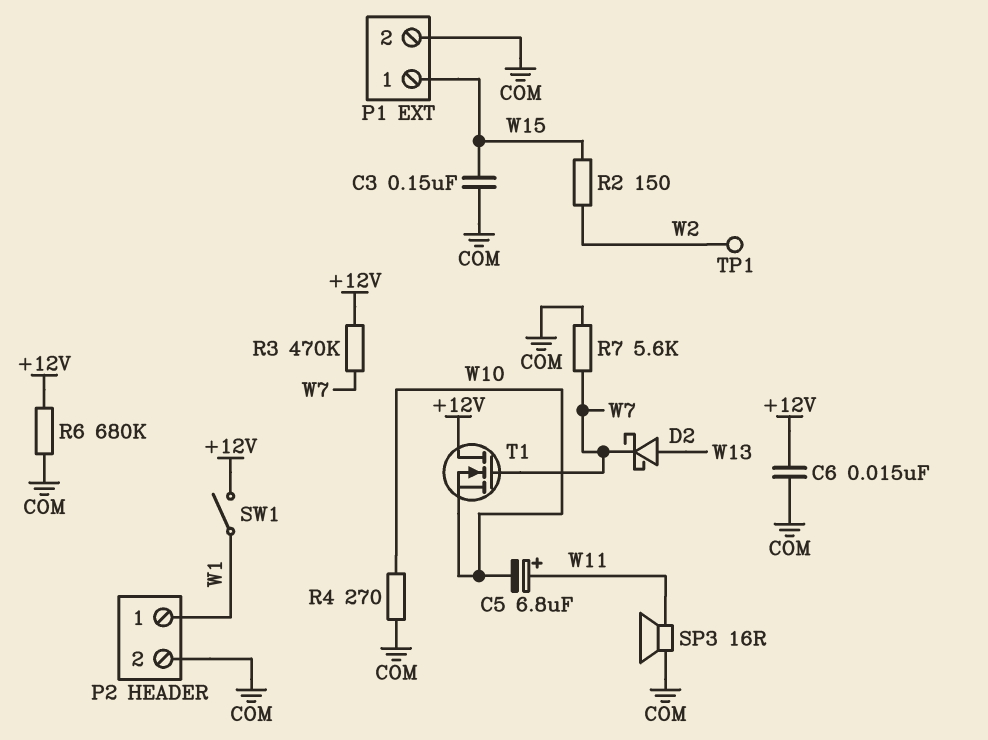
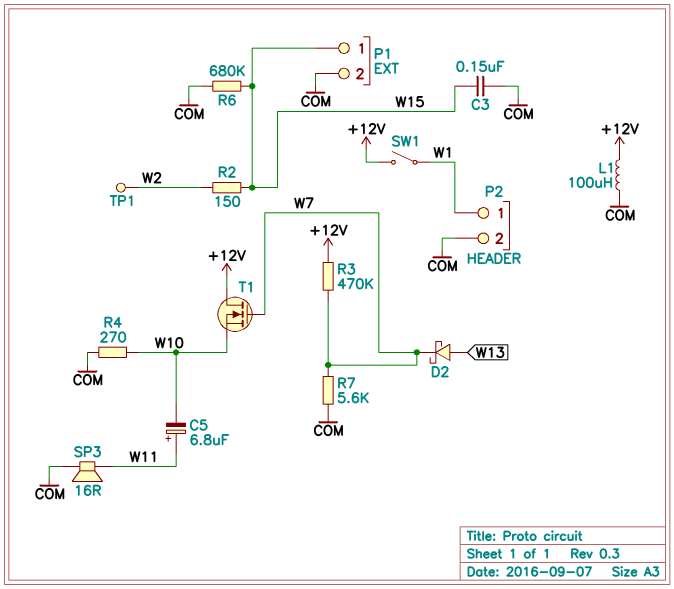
C6: 15nF (+12V, COM) -> none
L1: none -> 100uH (+12V, COM)
R6: 680k (+12V, COM) -> 680k (COM, W15)

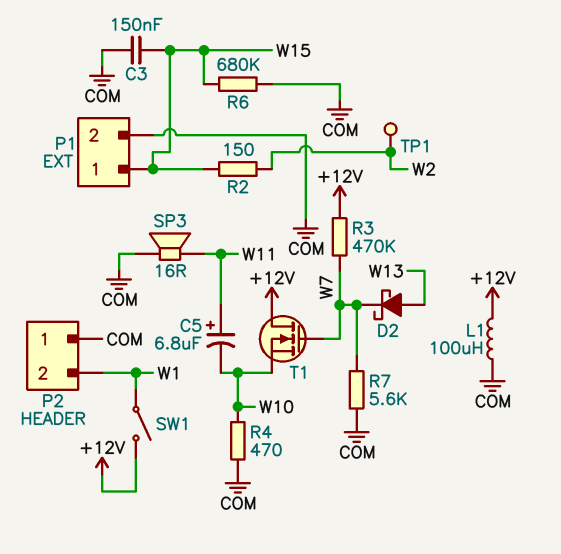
P2 pin 1: W1 -> COM
P2 pin 2: COM -> W1
R4: 270 (COM, W10) -> 470 (COM, W10)

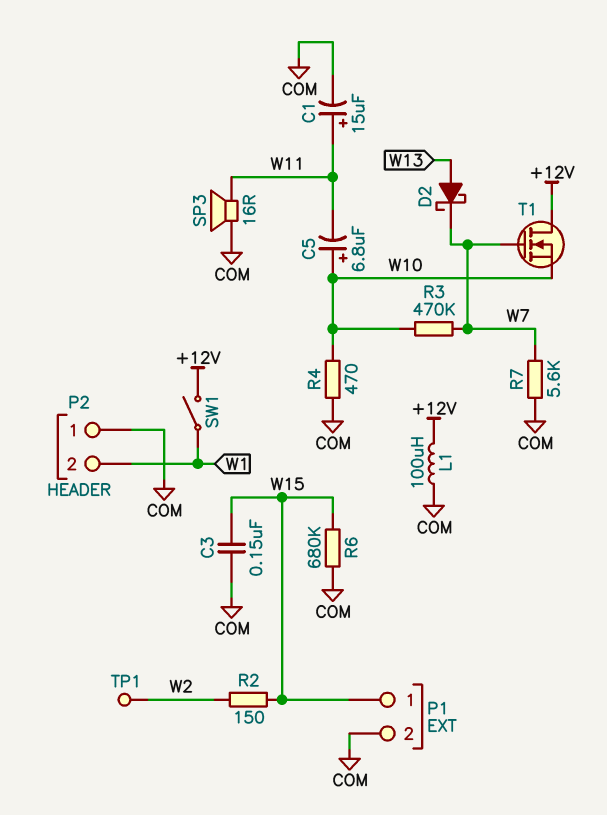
C1: none -> 15uF (plus W11, minus COM)
C5: 6.8uF (plus W11, minus W10) -> 6.8uF (plus W10, minus W11)
R3: 470k (+12V, W7) -> 470k (W7, W10)

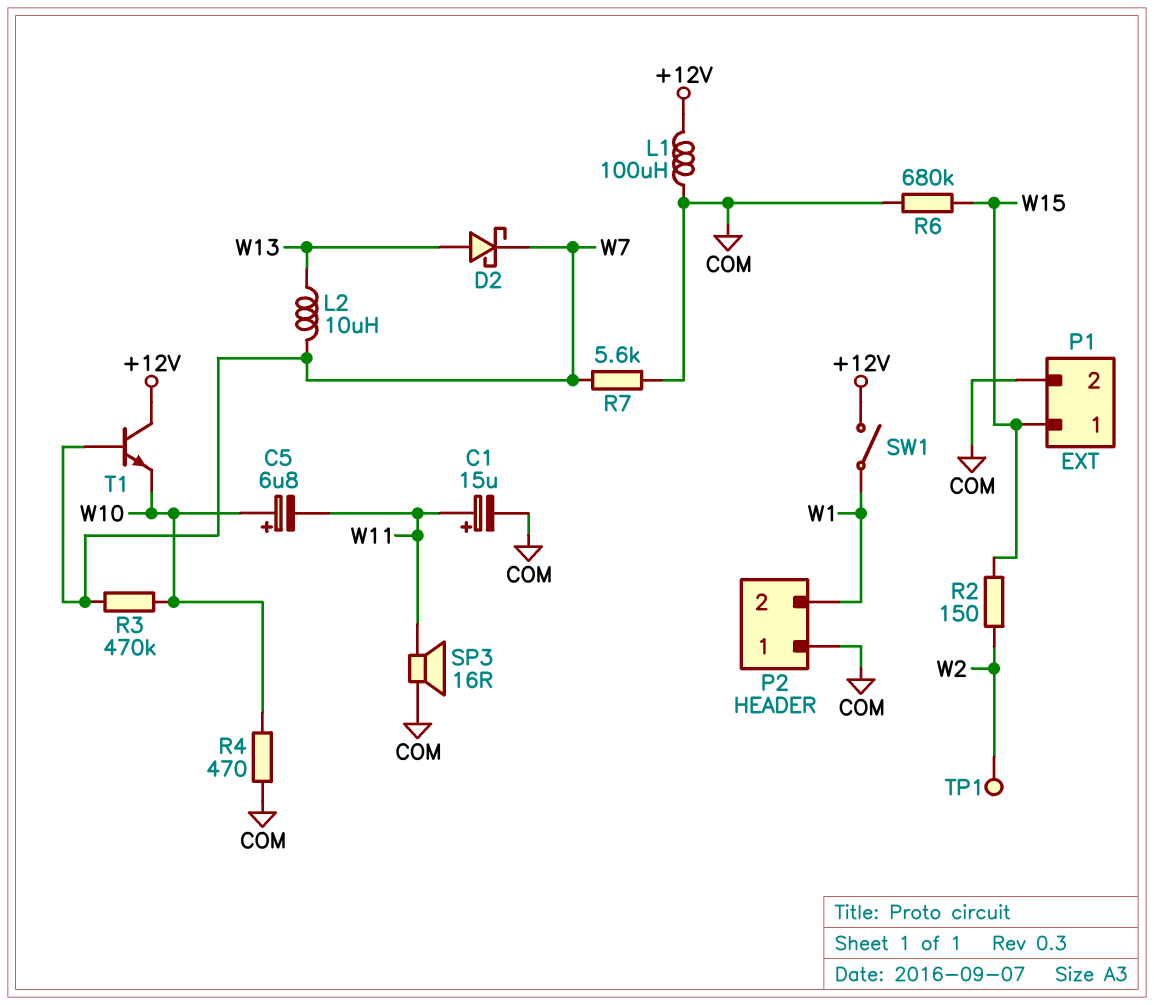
C3: 150nF (COM, W15) -> none
L2: none -> 10uH (W7, W13)
T1: NMOS (G W7, D +12V, S W10) -> NPN (B W7, C +12V, E W10)

